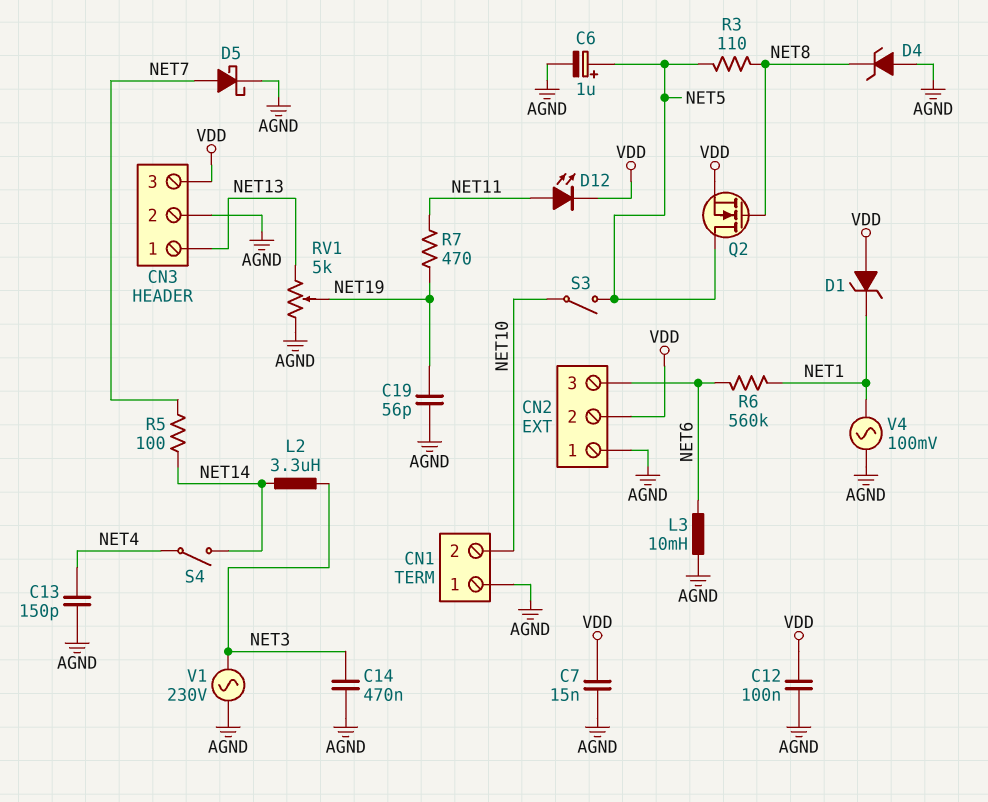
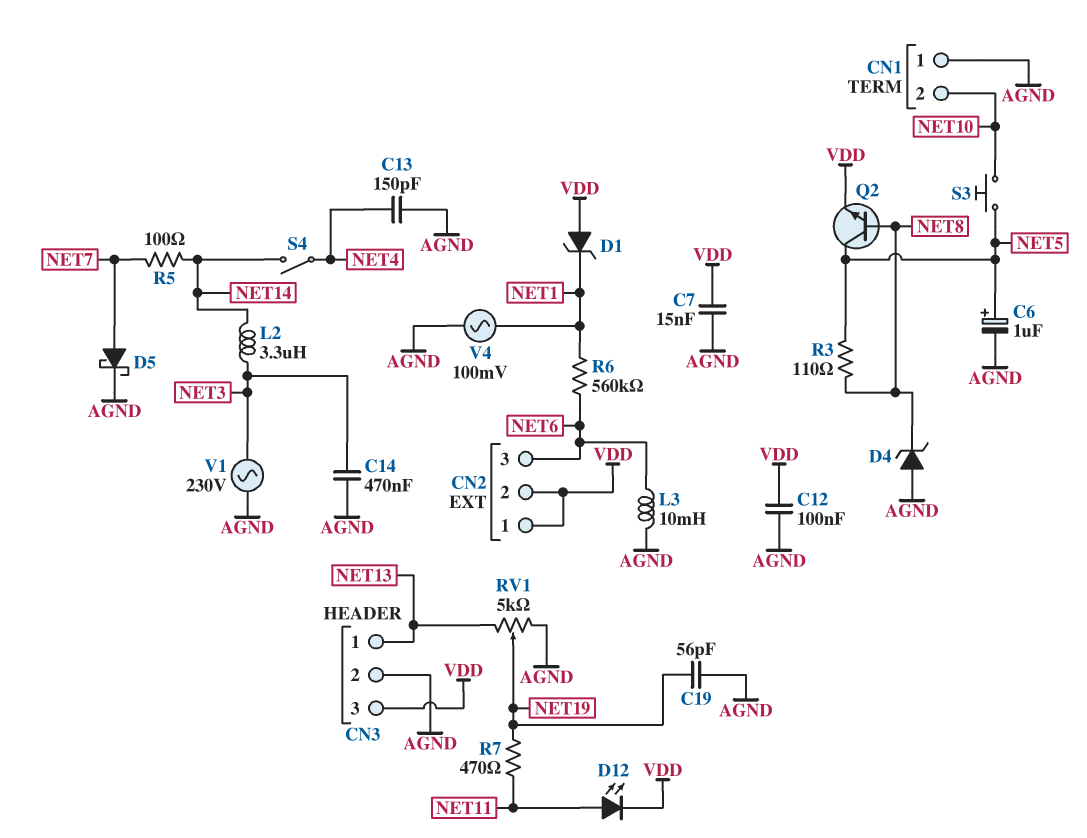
CN2 pin 1: AGND -> VDD
Q2: NMOS (G NET8, D NET5, S VDD) -> NPN (B NET8, C NET5, E VDD)
S3: switch (NET5, NET10) -> button (NET5, NET10)

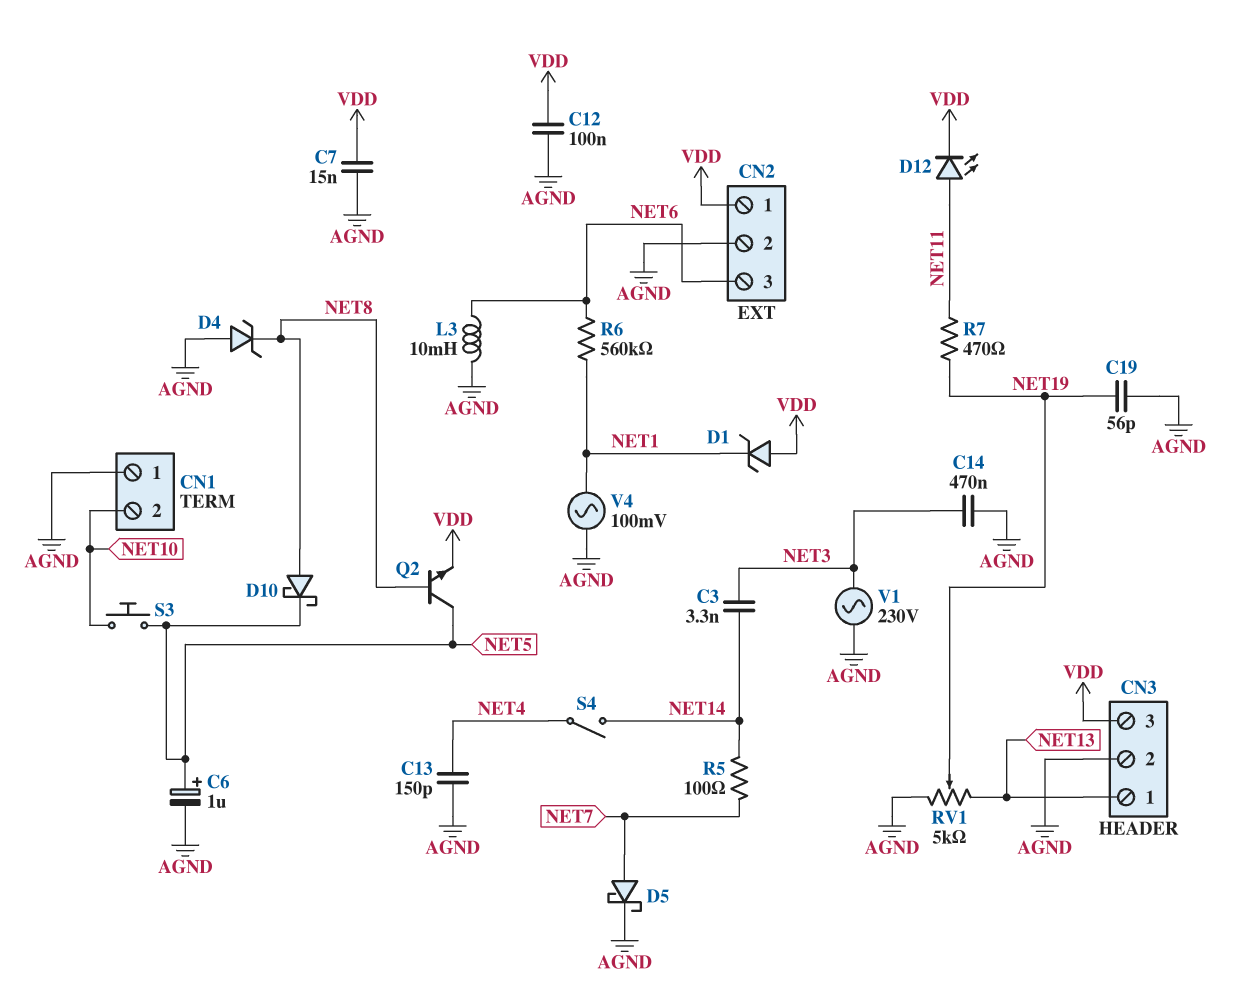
C3: none -> 3.3nF (NET3, NET14)
CN2 pin 2: VDD -> AGND
D10: none -> schottky (A NET8, K NET5)
L2: 3.3uH (NET3, NET14) -> none
R3: 110 (NET5, NET8) -> none

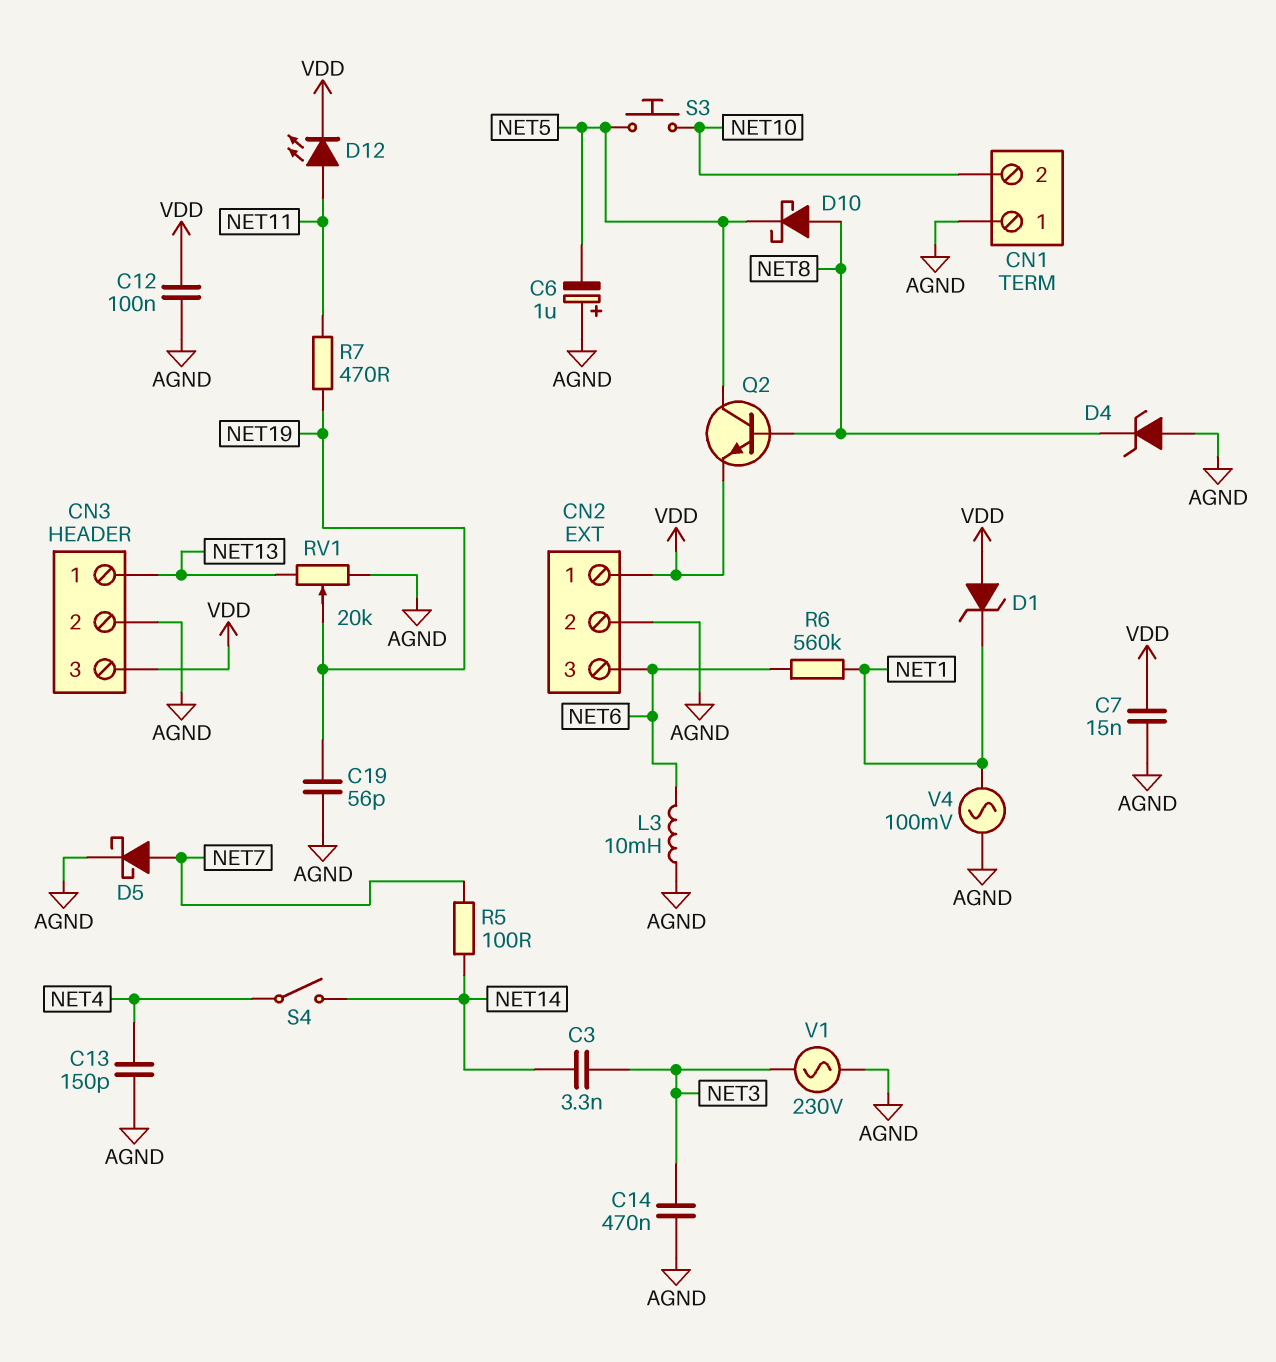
C6: 1uF (plus NET5, minus AGND) -> 1uF (plus AGND, minus NET5)
RV1: 5k (AGND, NET13, wiper NET19) -> 20k (AGND, NET13, wiper NET19)

